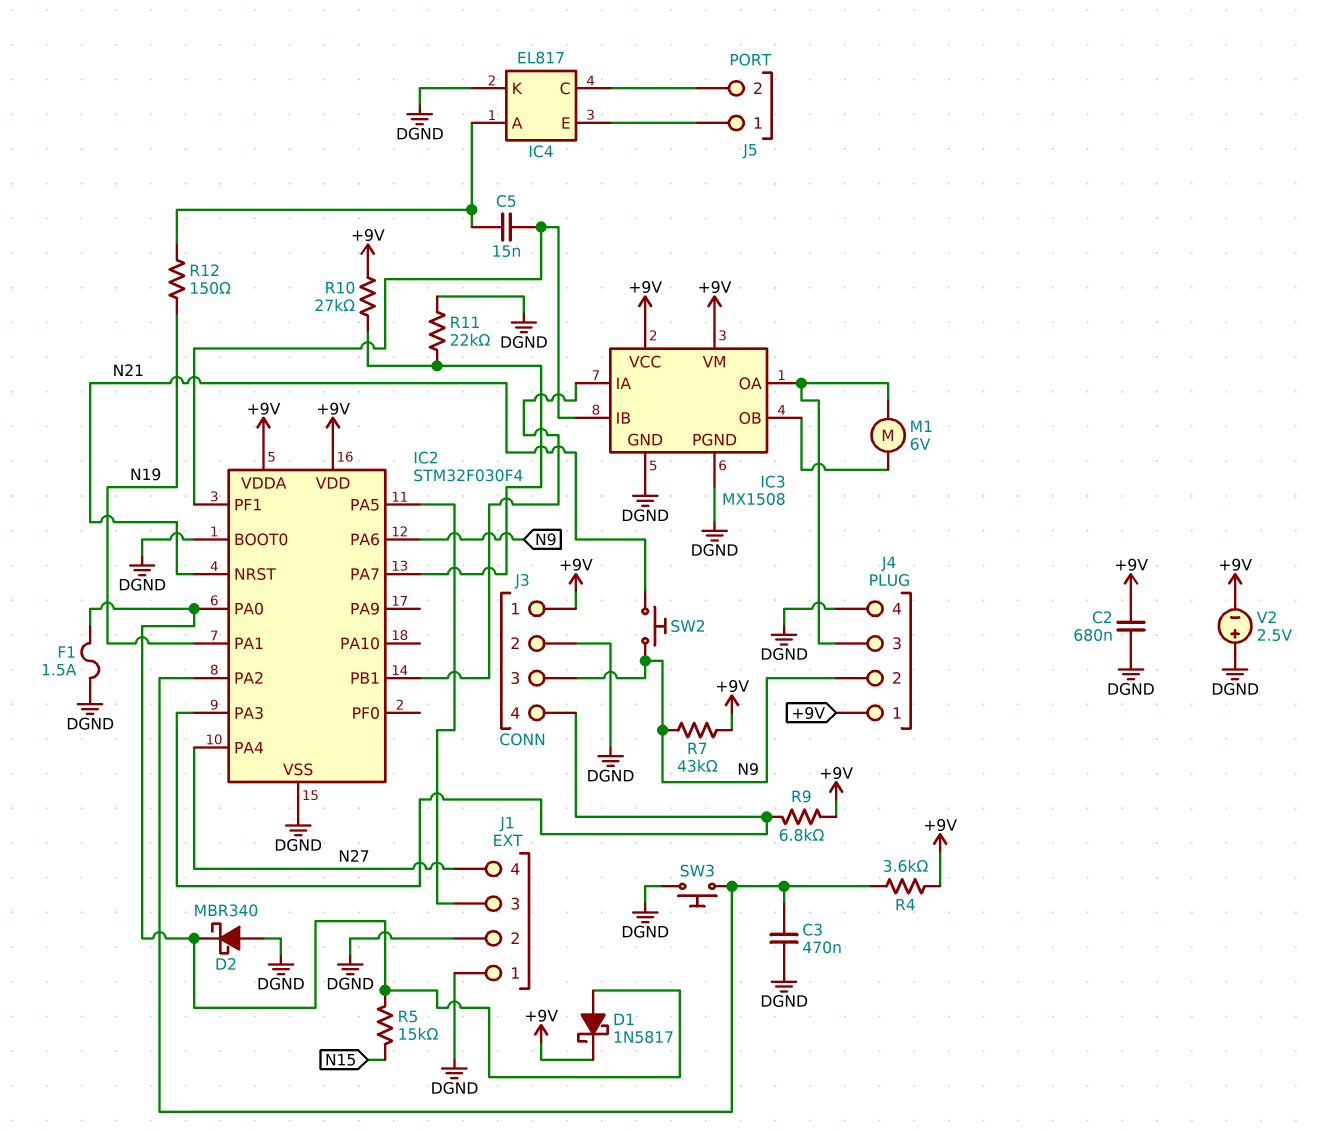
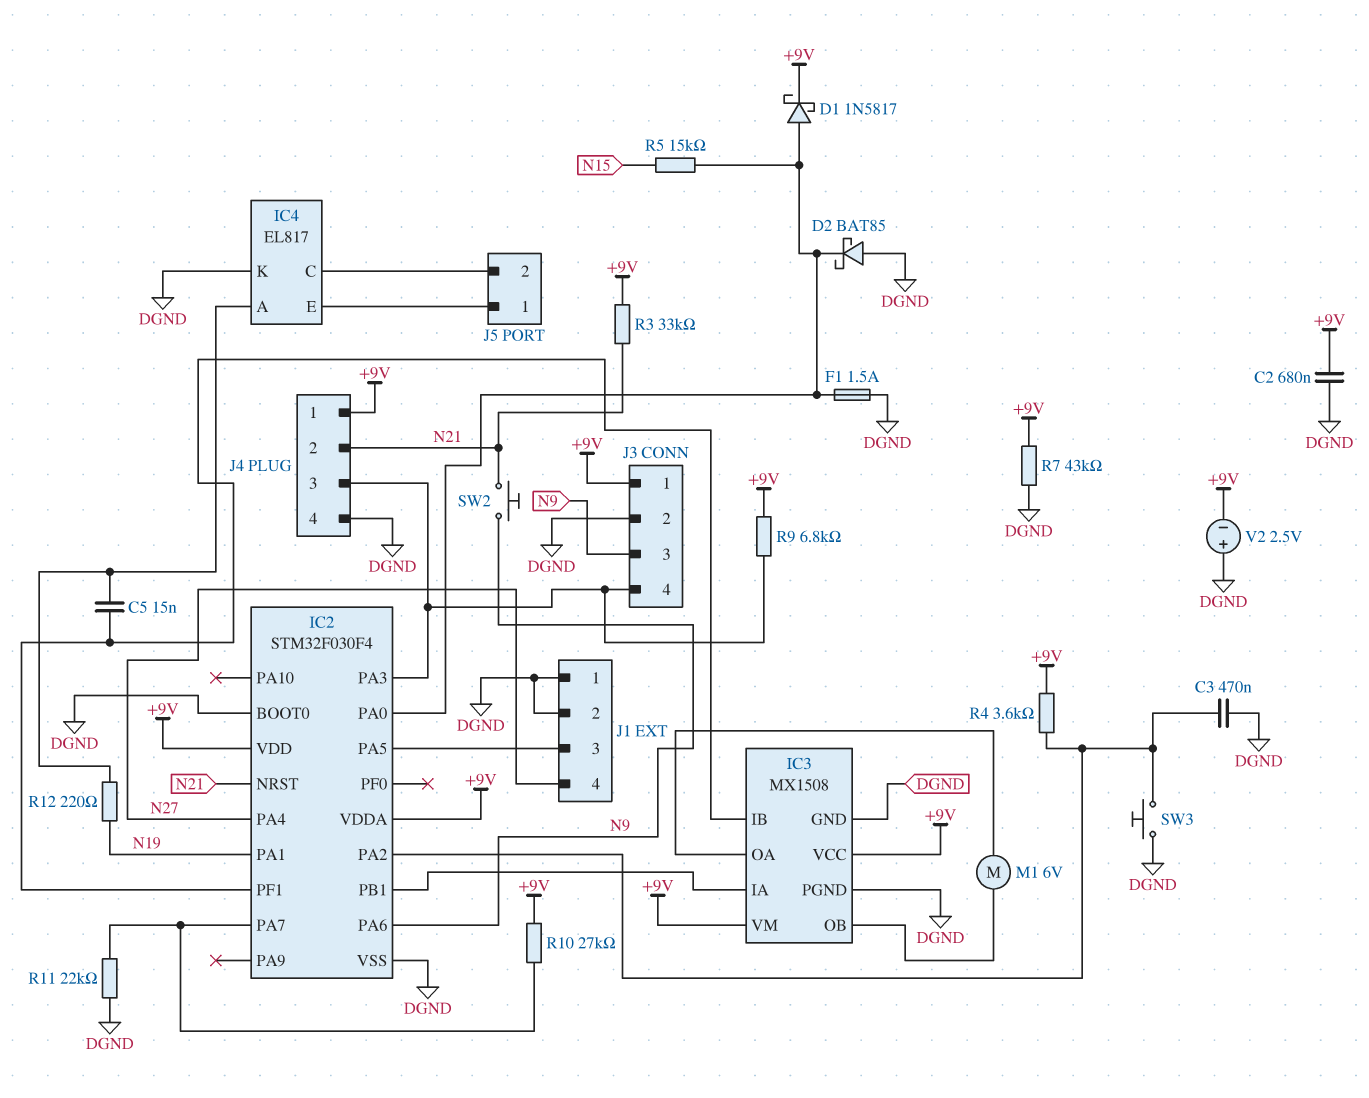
D2: schottky MBR340 (A DGND, K IC2/PA0) -> schottky BAT85 (A DGND, K IC2/PA0)
J4 pin 2: N9 -> N21
J4 pin 3: IC3/OA -> IC2/PA3
R3: none -> 33k (+9V, N21)
R7: 43k (+9V, N9) -> 43k (+9V, DGND)
R12: 150 (IC4/A, N19) -> 220 (IC4/A, N19)

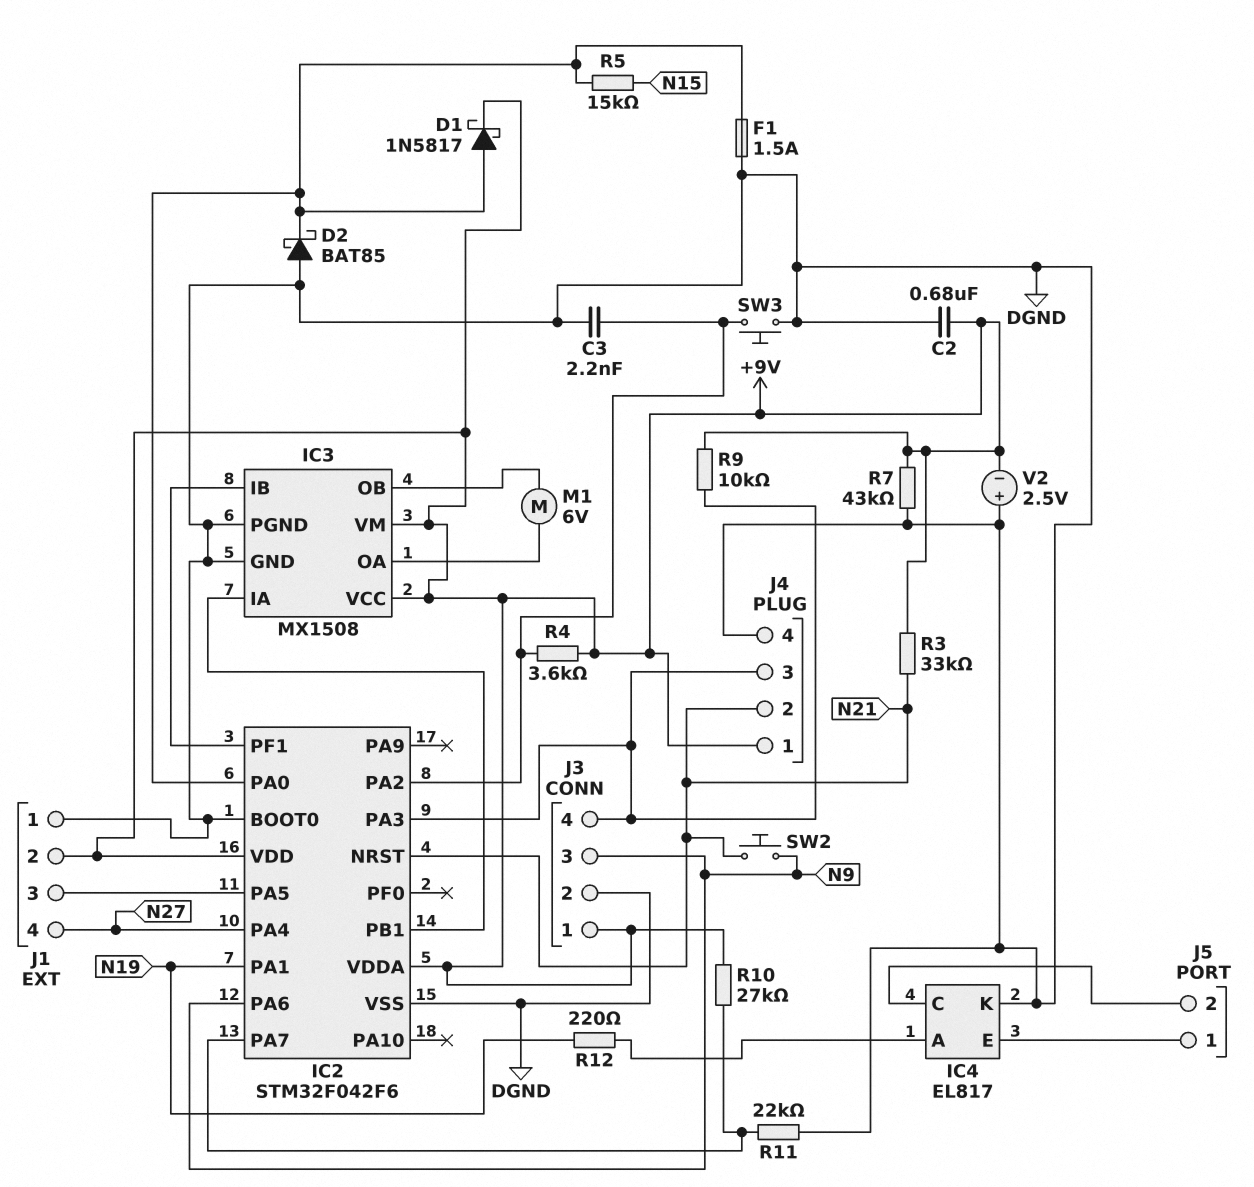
C3: 470nF (DGND, IC2/PA2) -> 2.2nF (DGND, IC2/PA2)
C5: 15nF (IC2/PF1, IC4/A) -> none
IC2: STM32F030F4 -> STM32F042F6
J1 pin 2: DGND -> +9V
R9: 6.8k (+9V, IC2/PA3) -> 10k (+9V, IC2/PA3)

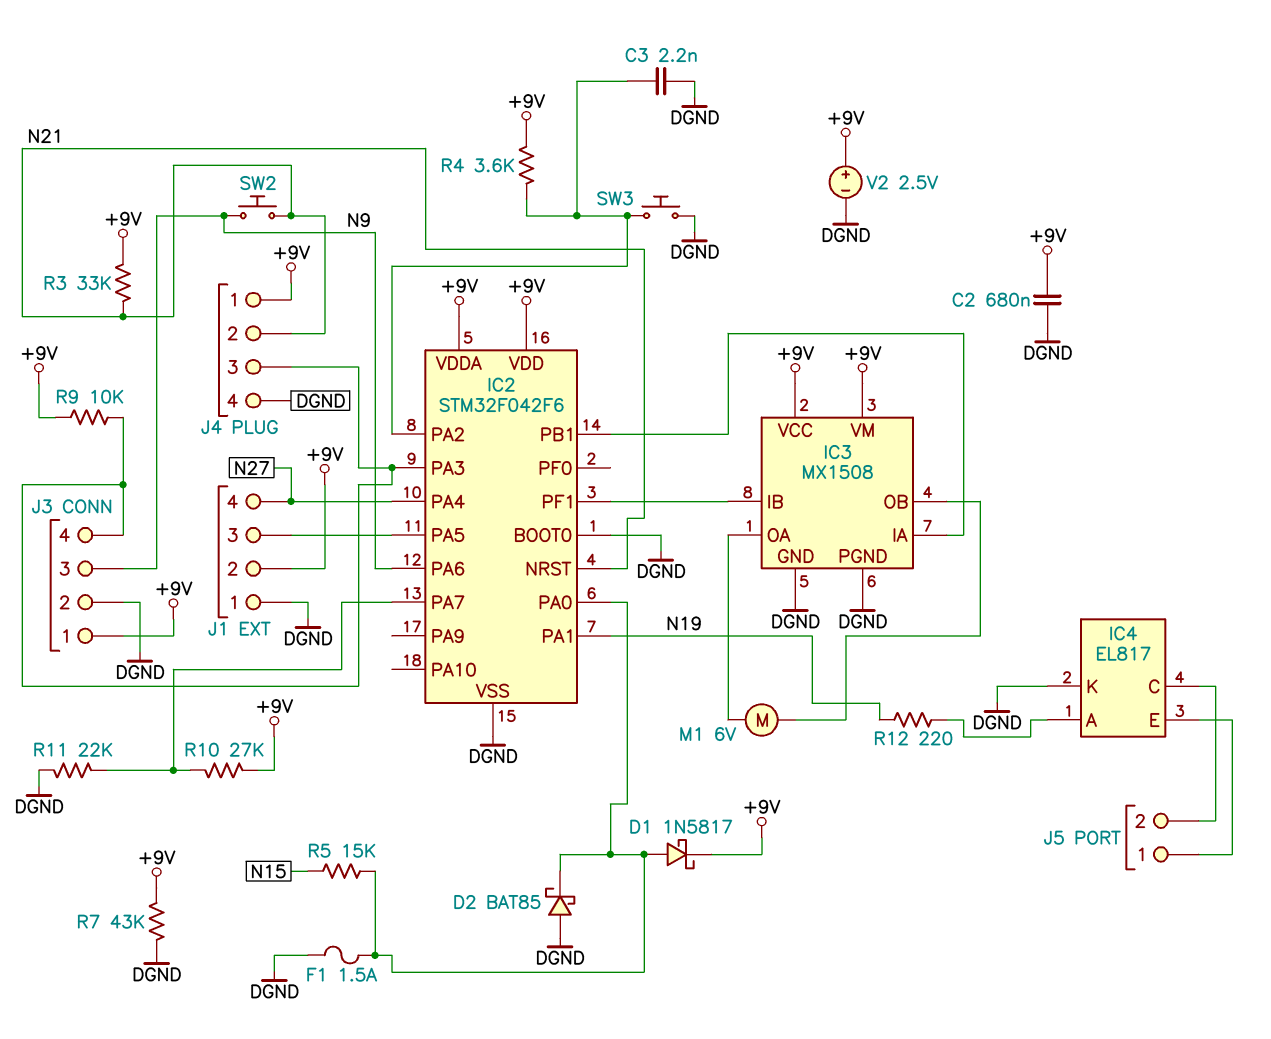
V2: 2.5V (plus DGND, minus +9V) -> 2.5V (plus +9V, minus DGND)

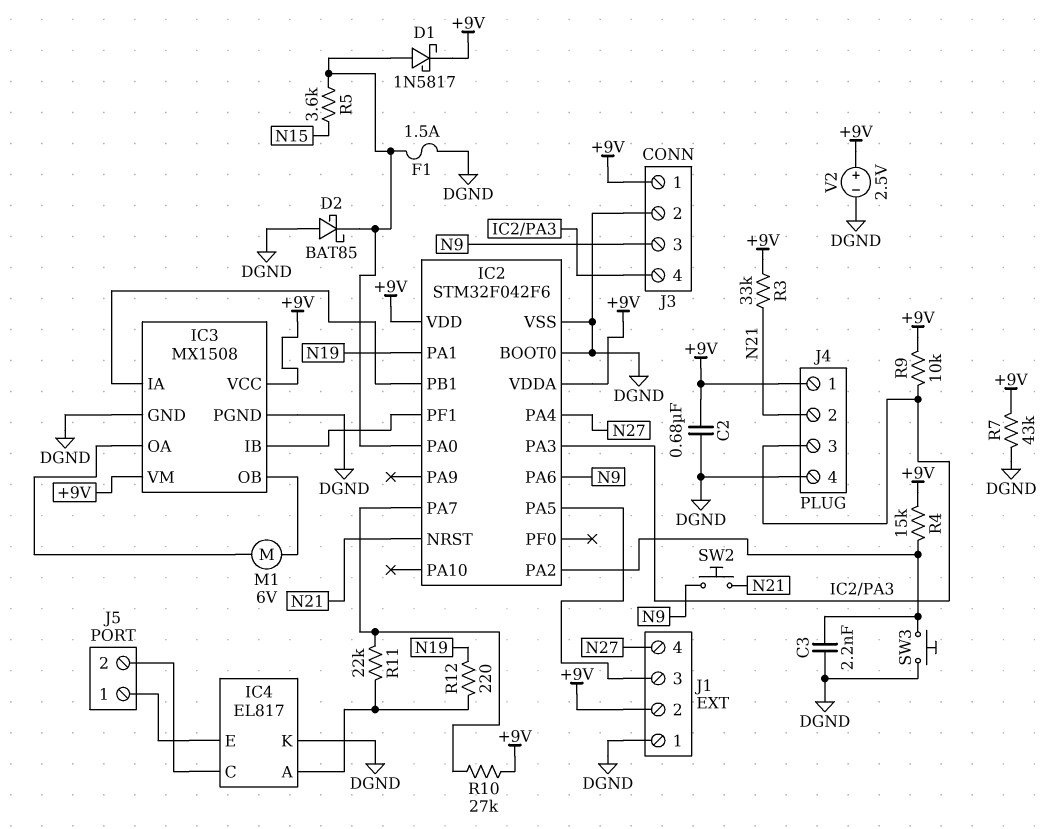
R4: 3.6k (+9V, IC2/PA2) -> 15k (+9V, IC2/PA2)
R5: 15k (IC2/PA0, N15) -> 3.6k (IC2/PA0, N15)
R11: 22k (DGND, IC2/PA7) -> 22k (IC2/PA7, IC4/A)

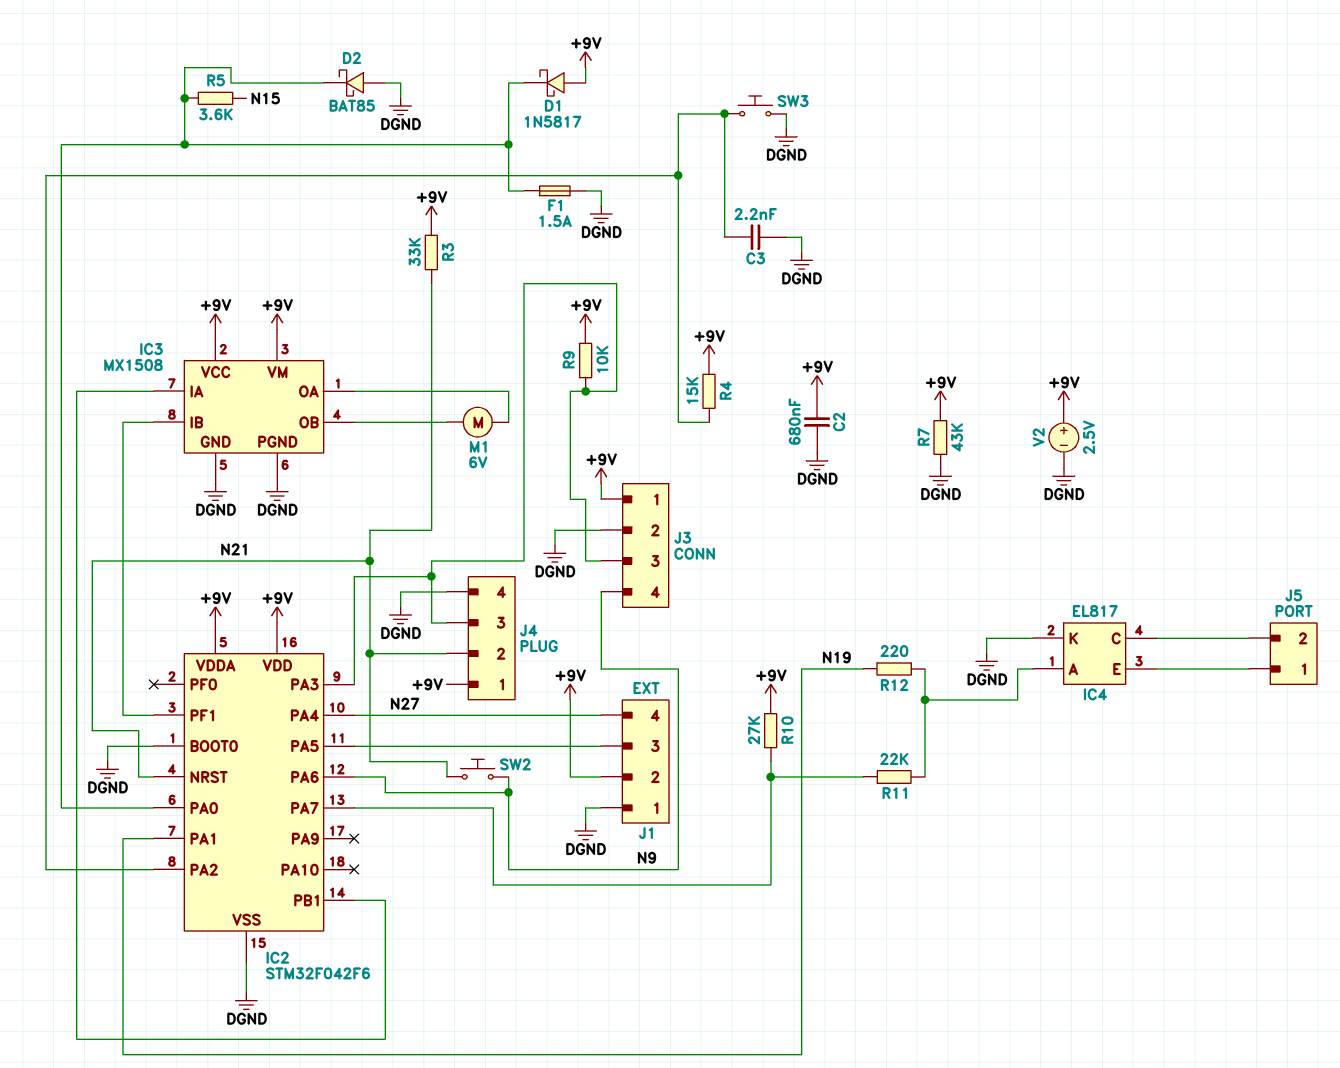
D1: schottky 1N5817 (A IC2/PA0, K +9V) -> schottky 1N5817 (A +9V, K IC2/PA0)
J3 pin 3: N9 -> IC2/PA3
J3 pin 4: IC2/PA3 -> N9

